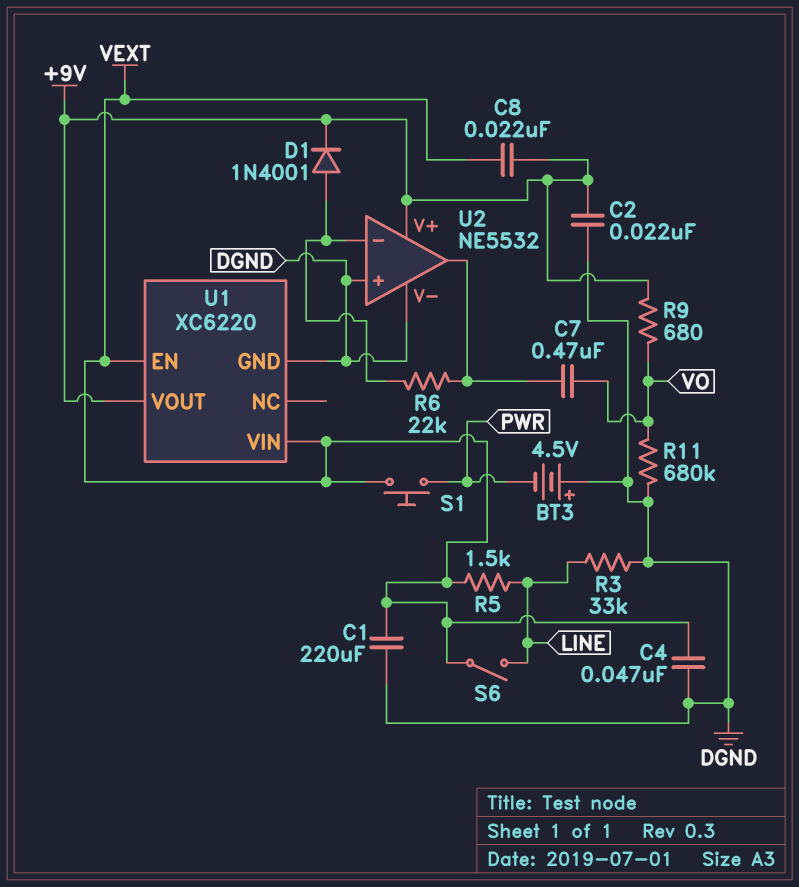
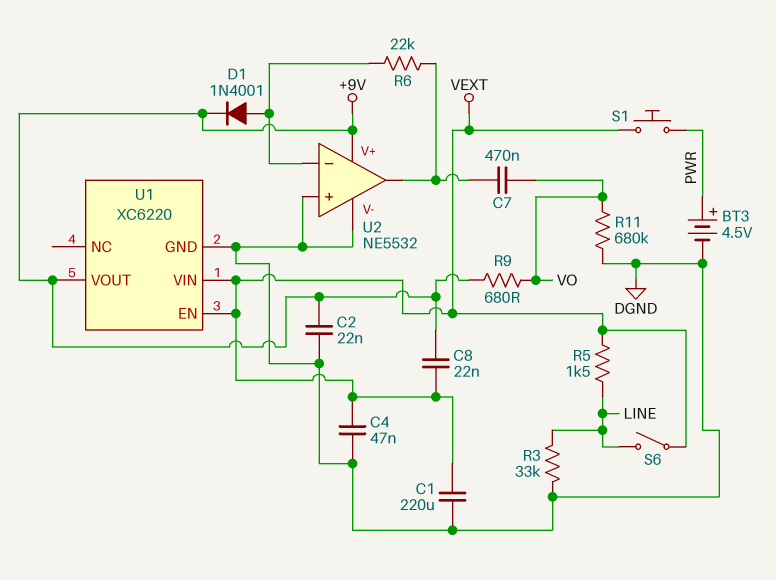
BT3: 4.5V (plus DGND, minus PWR) -> 4.5V (plus PWR, minus DGND)

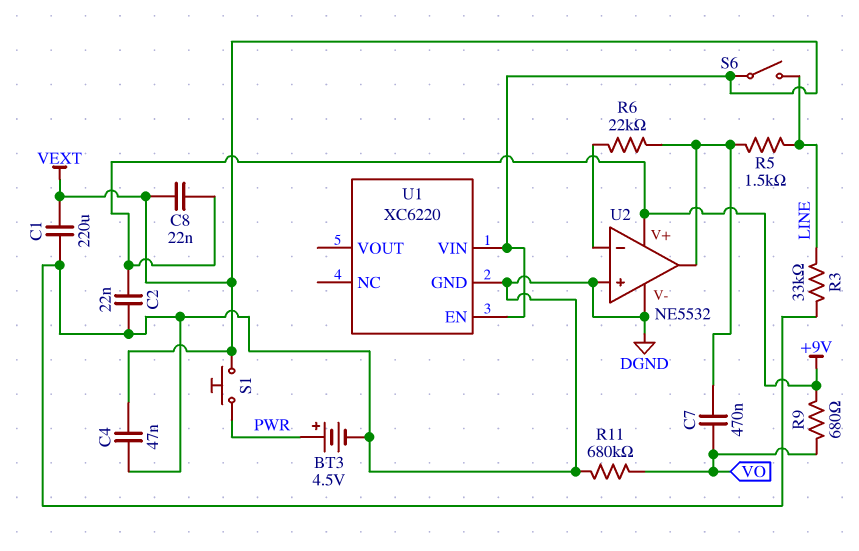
D1: diode 1N4001 (A U2/in-, K +9V) -> none
R5: 1.5k (LINE, VEXT) -> 1.5k (LINE, U2/out)
U1 pin VOUT: +9V -> none

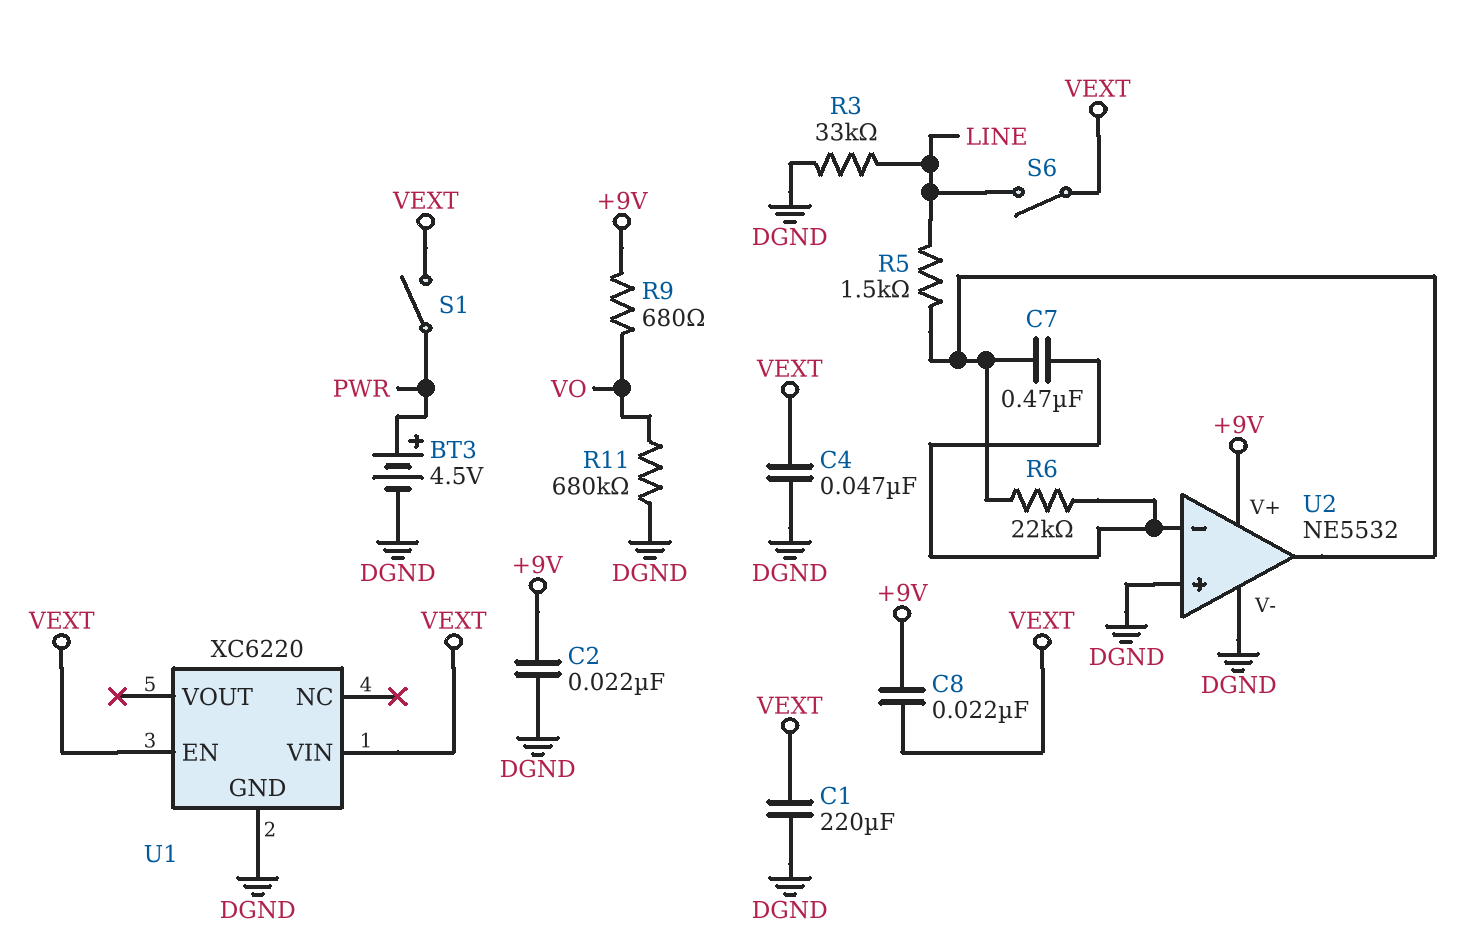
C7: 470nF (U2/out, VO) -> 470nF (U2/in-, U2/out)
S1: button (PWR, VEXT) -> switch (PWR, VEXT)

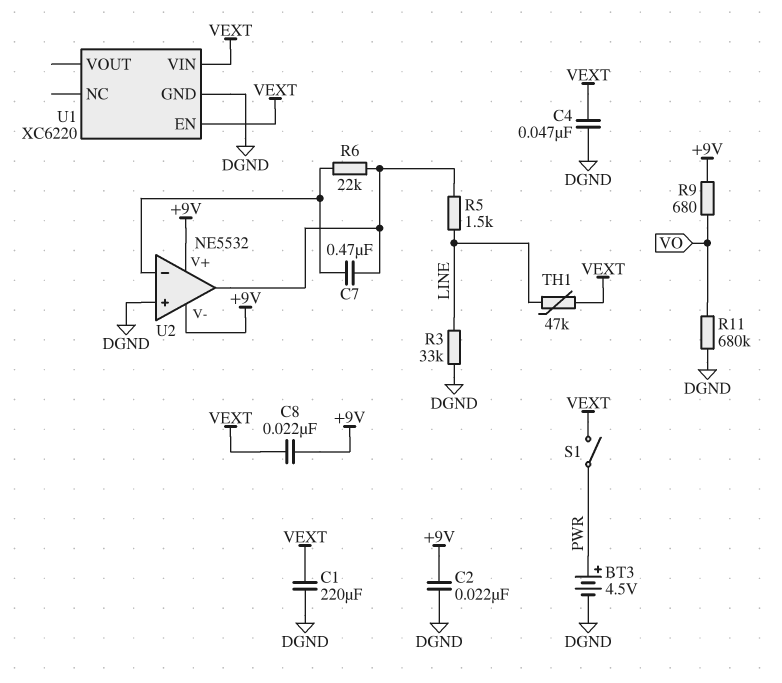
S6: switch (LINE, VEXT) -> none
TH1: none -> 47k (LINE, VEXT)
U2 pin V-: DGND -> +9V

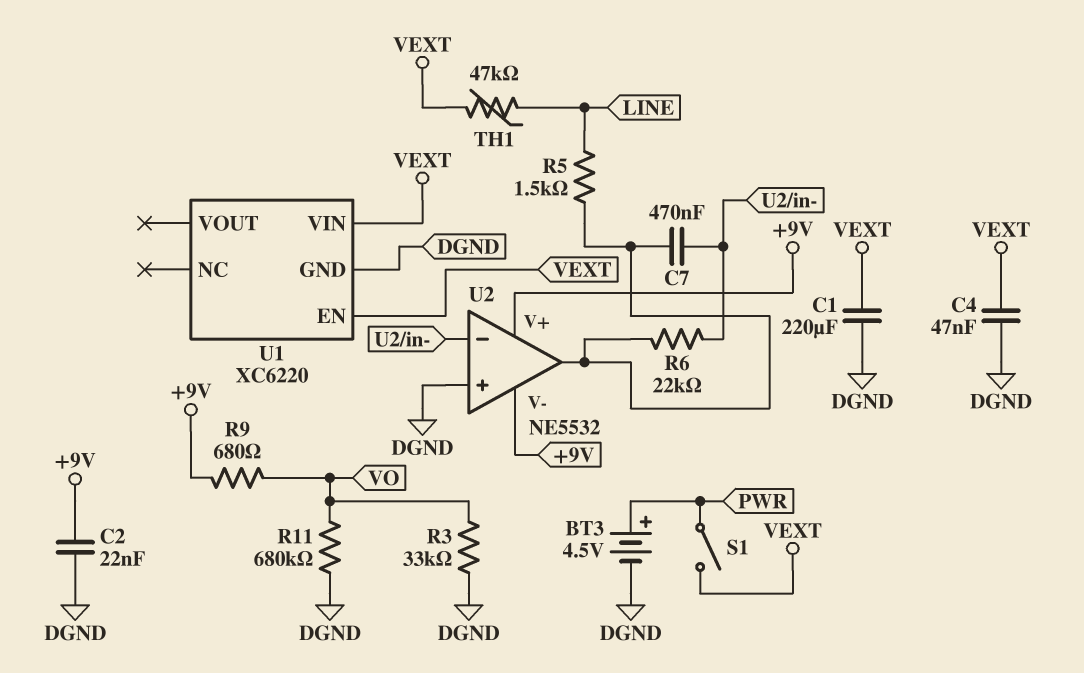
C8: 22nF (+9V, VEXT) -> none
R3: 33k (DGND, LINE) -> 33k (DGND, VO)

